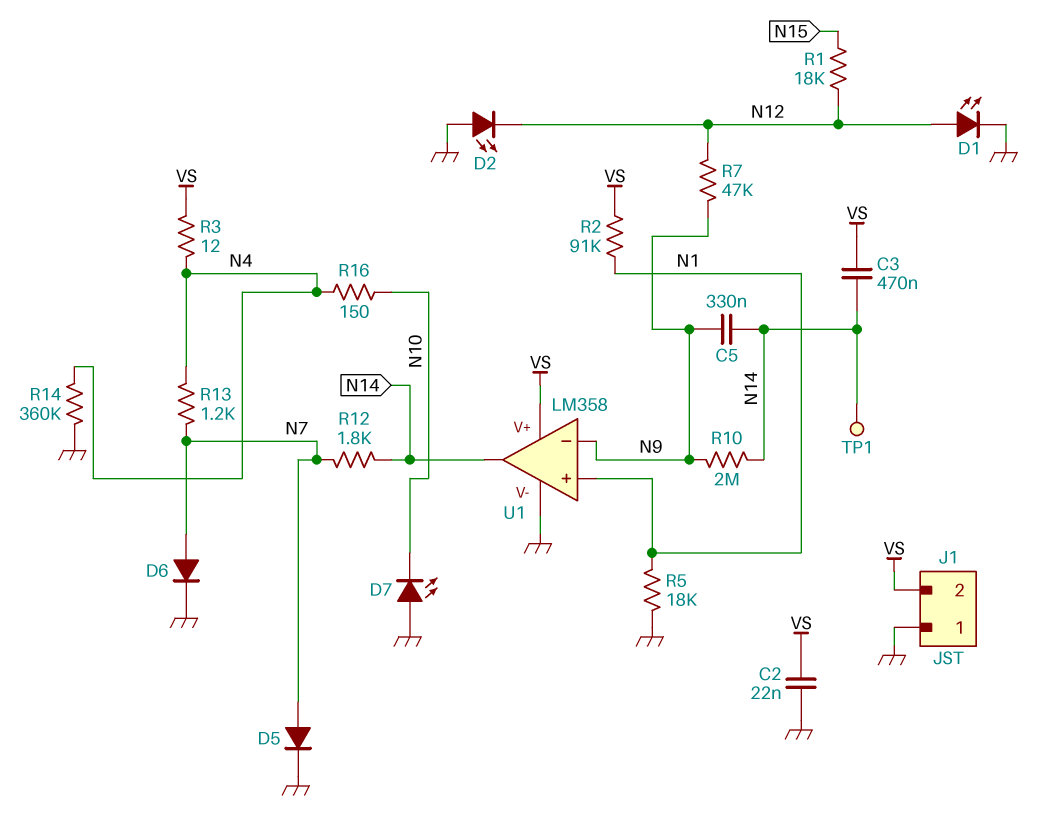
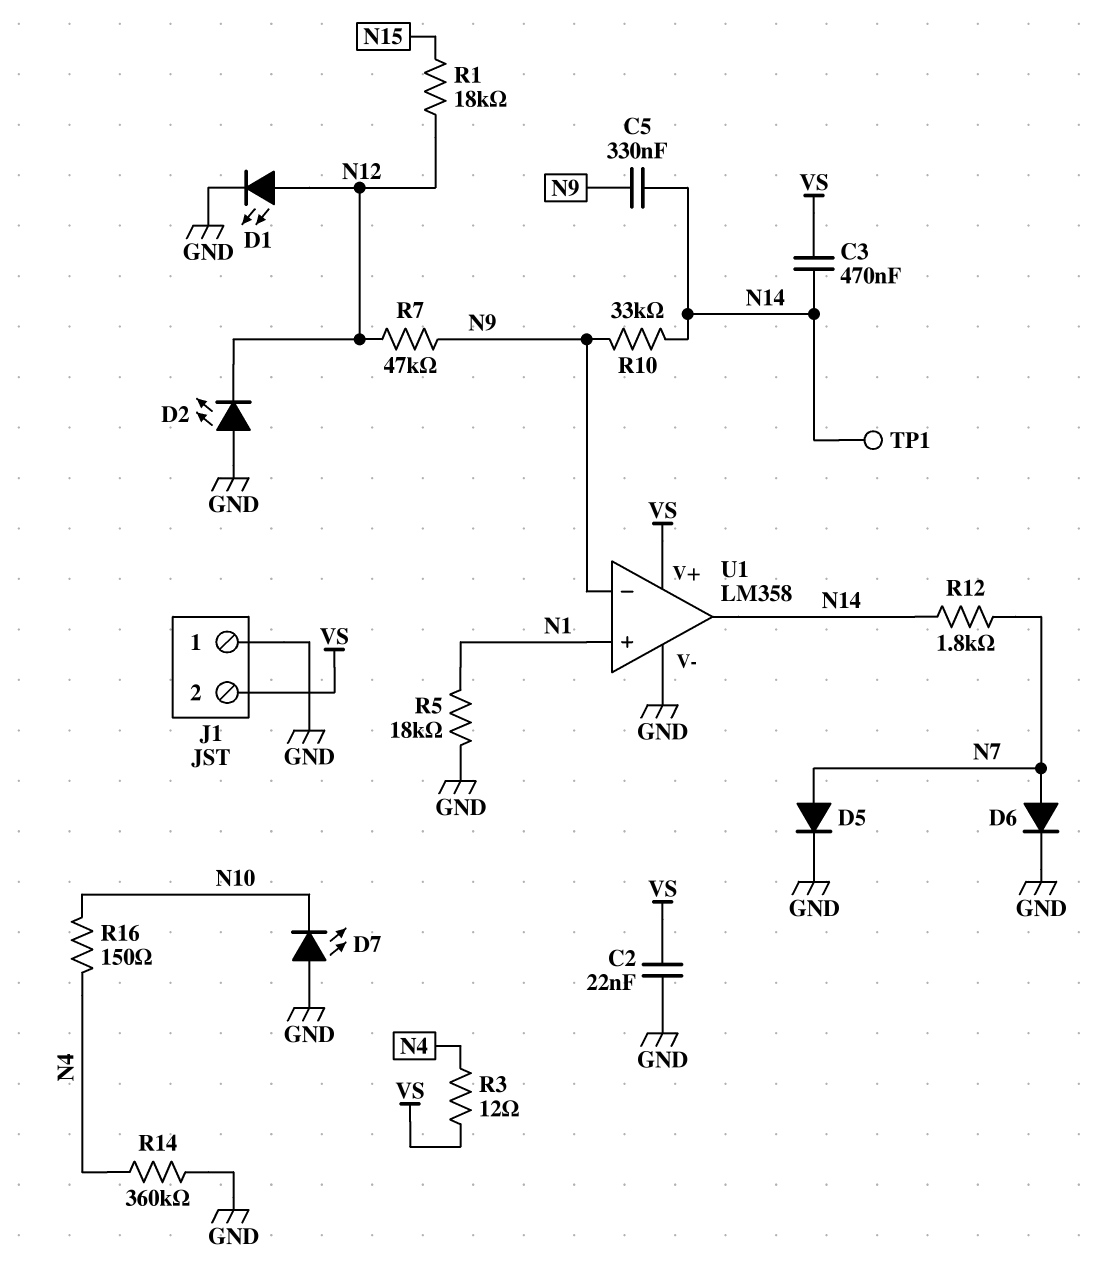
R2: 91k (N1, VS) -> none
R10: 2M (N9, N14) -> 33k (N9, N14)
R13: 1.2k (N4, N7) -> none

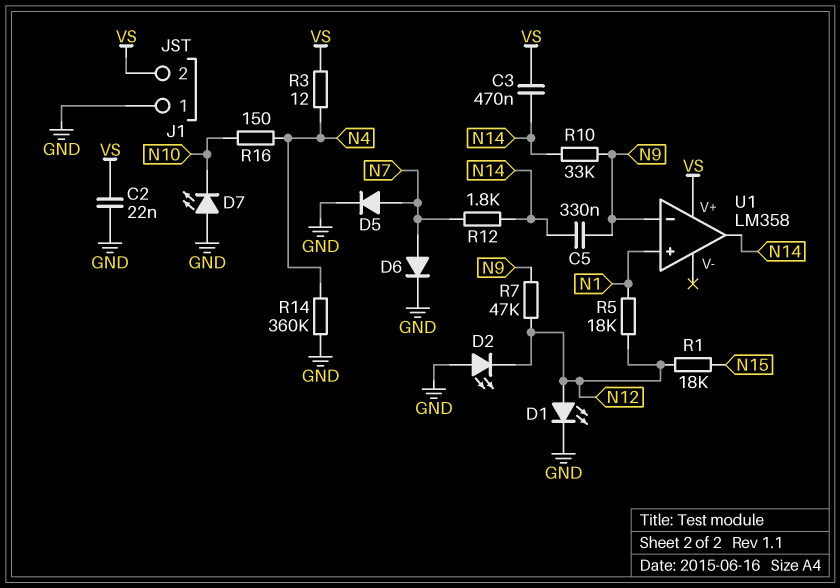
R5: 18k (GND, N1) -> 18k (N1, N12)
TP1: test point (N14) -> none
U1 pin V-: GND -> none

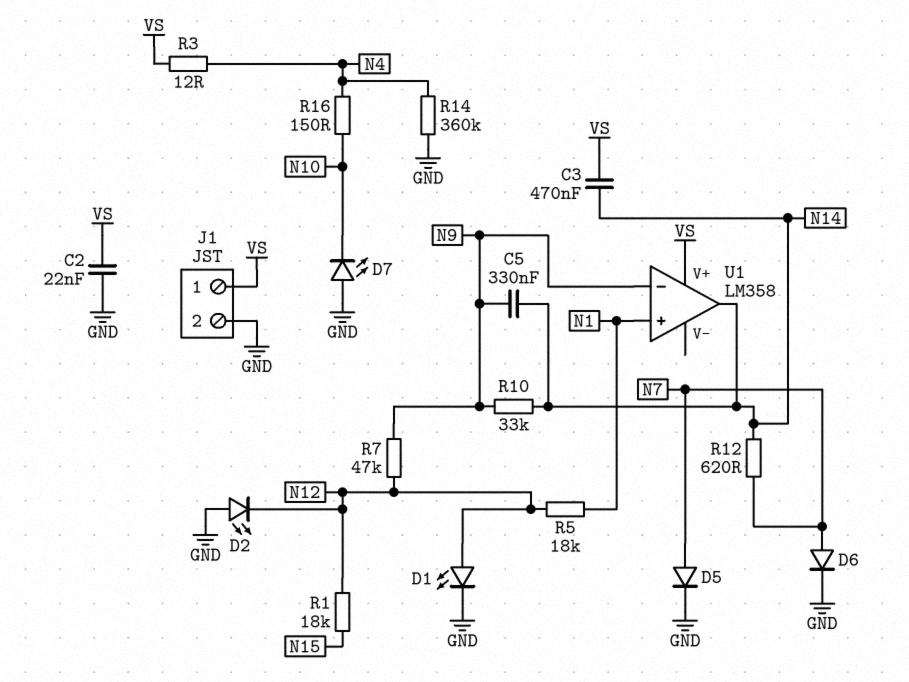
J1 pin 1: GND -> VS
J1 pin 2: VS -> GND
R12: 1.8k (N7, N14) -> 620 (N7, N14)

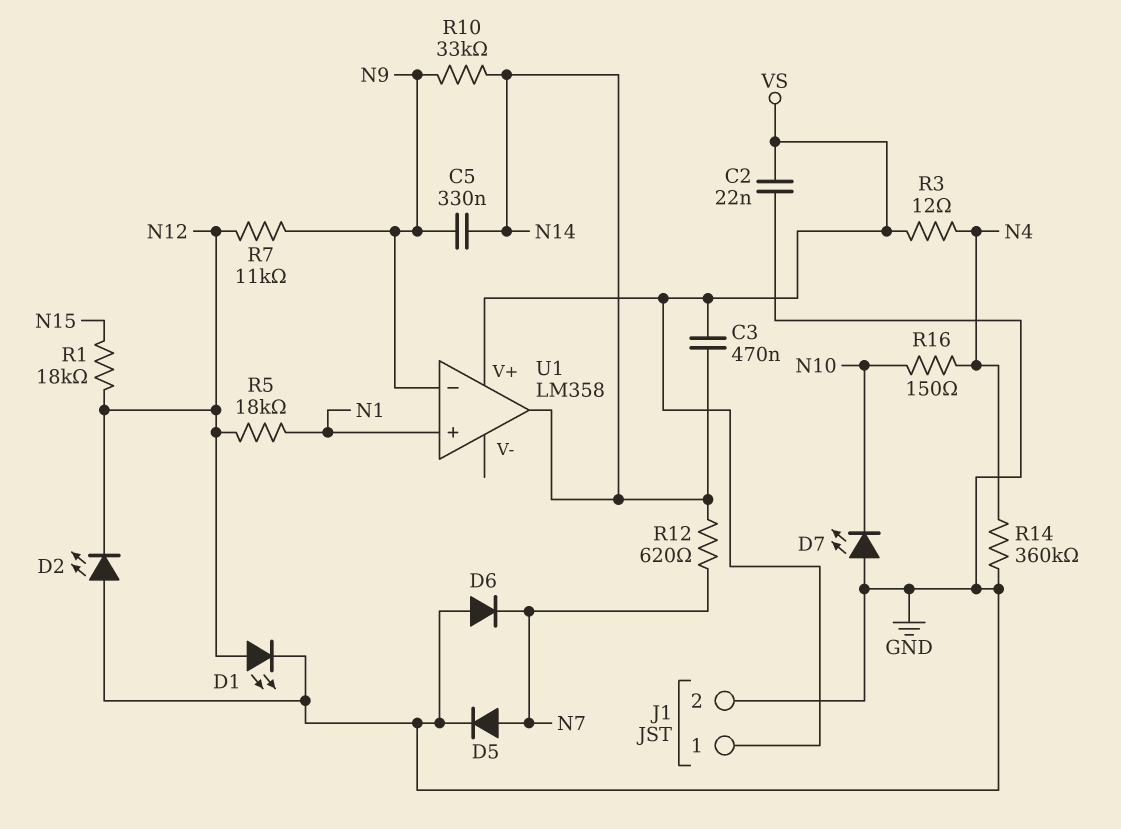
D6: diode (A N7, K GND) -> diode (A GND, K N7)
R7: 47k (N9, N12) -> 11k (N9, N12)

